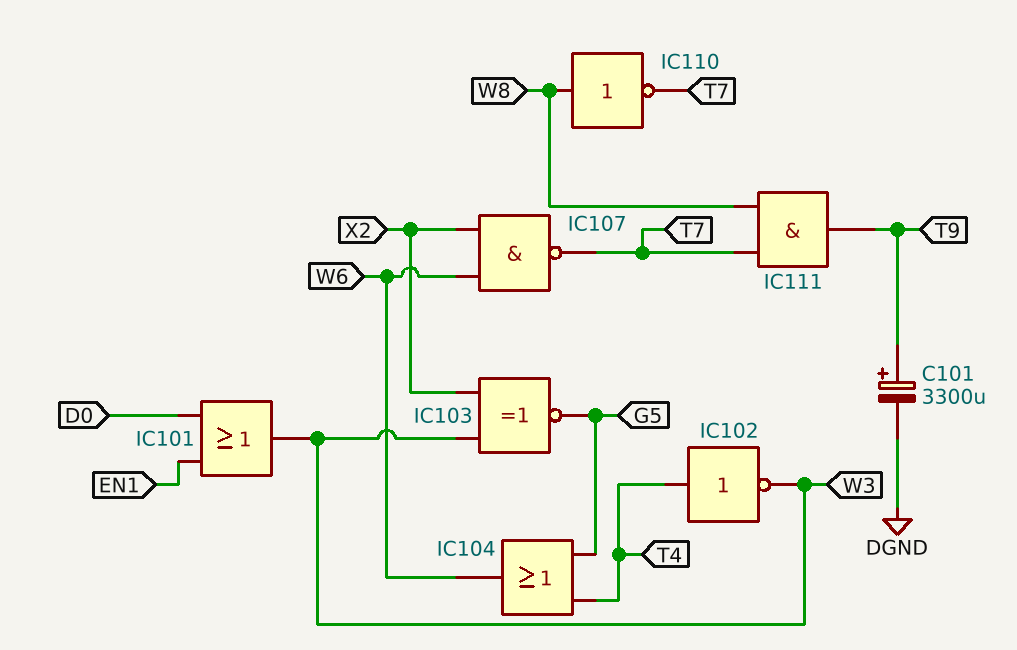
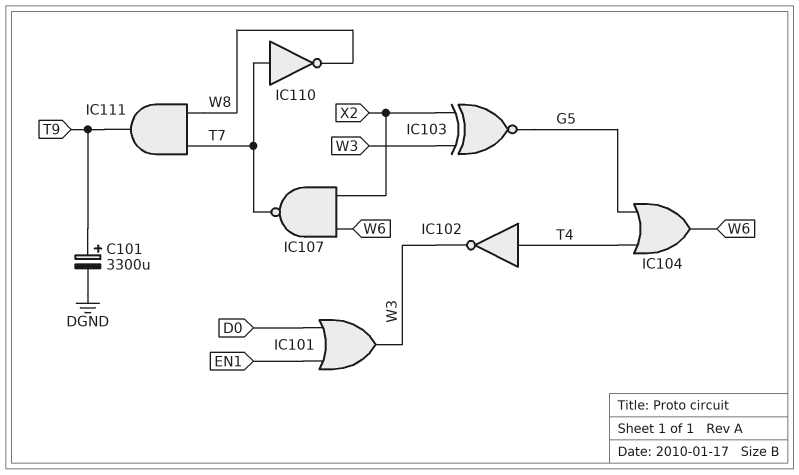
IC110: NOT (in W8, out T7) -> NOT (in T7, out W8)

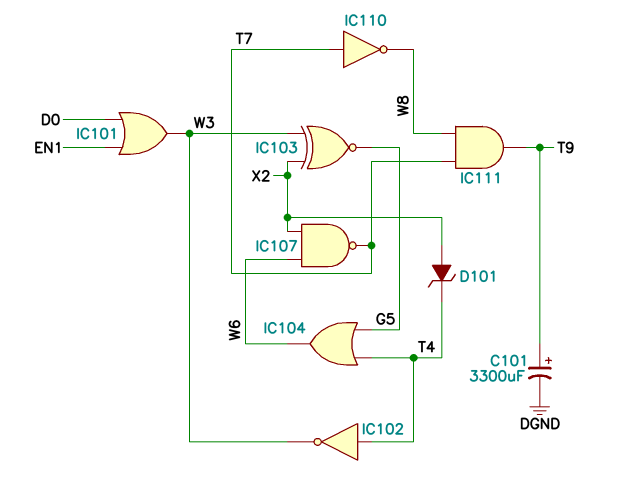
D101: none -> zener (A X2, K T4)

